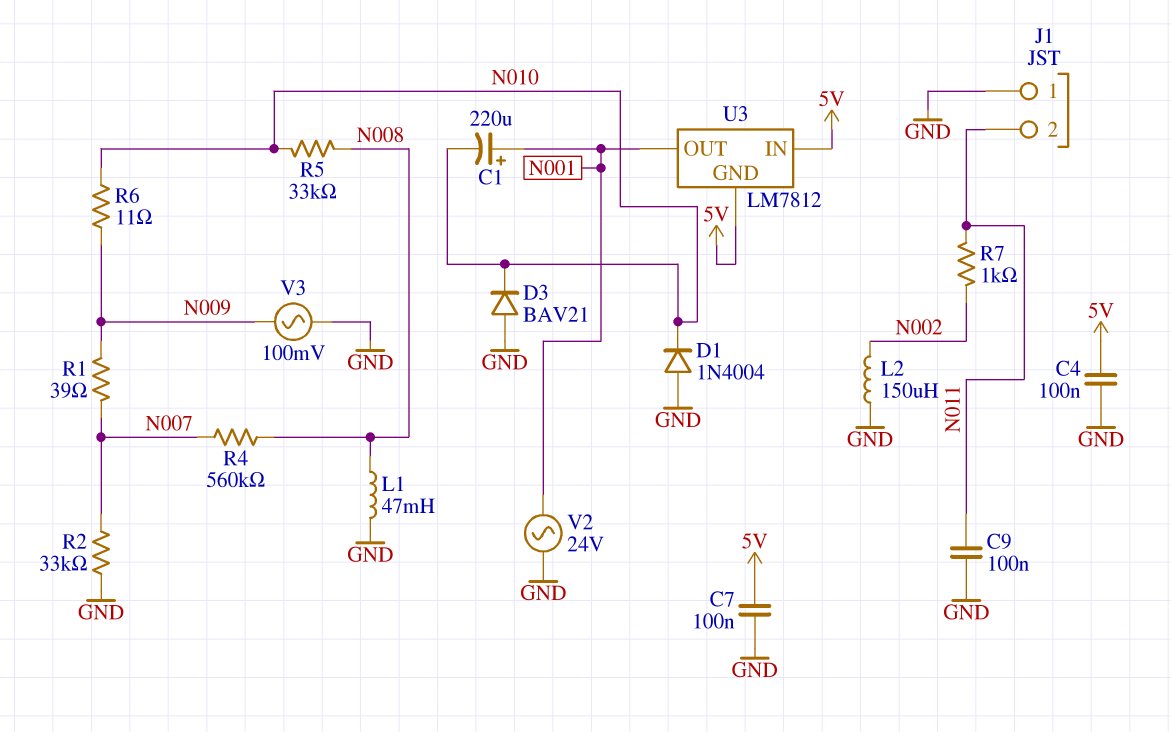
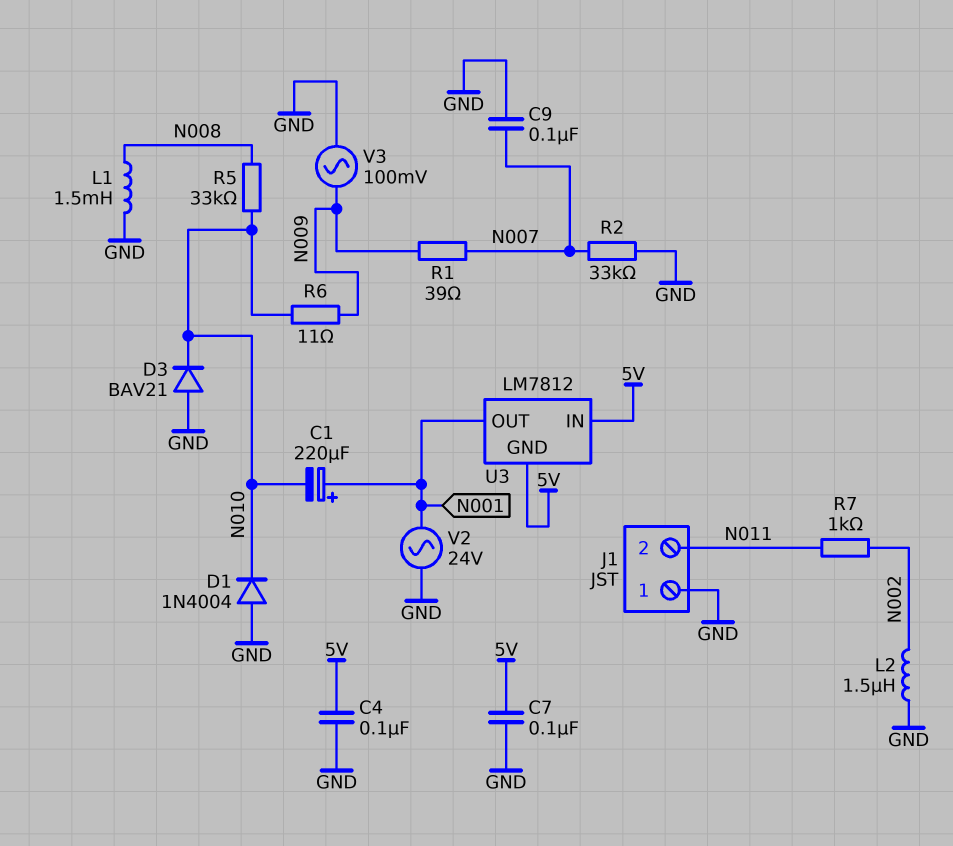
C9: 100nF (GND, N011) -> 100nF (GND, N007)
L1: 47mH (GND, N008) -> 1.5mH (GND, N008)
L2: 150uH (GND, N002) -> 1.5uH (GND, N002)
R4: 560k (N007, N008) -> none

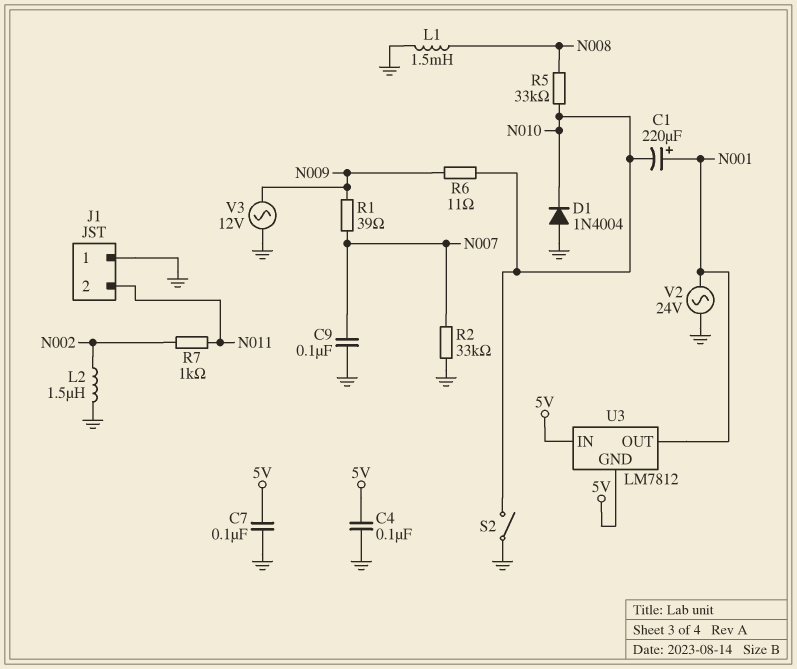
D3: diode BAV21 (A GND, K N010) -> none
S2: none -> switch (GND, N010)
V3: AC 100mV (GND, N009) -> AC 12V (GND, N009)

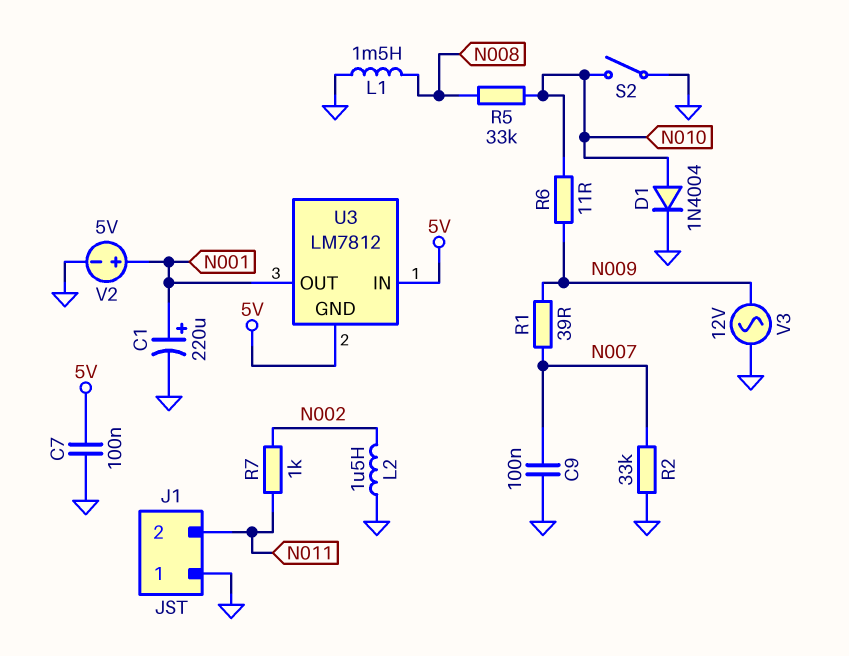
C1: 220uF (plus N001, minus N010) -> 220uF (plus N001, minus GND)
C4: 100nF (5V, GND) -> none
D1: diode 1N4004 (A GND, K N010) -> diode 1N4004 (A N010, K GND)
V2: AC 24V (GND, N001) -> 5V (plus N001, minus GND)

